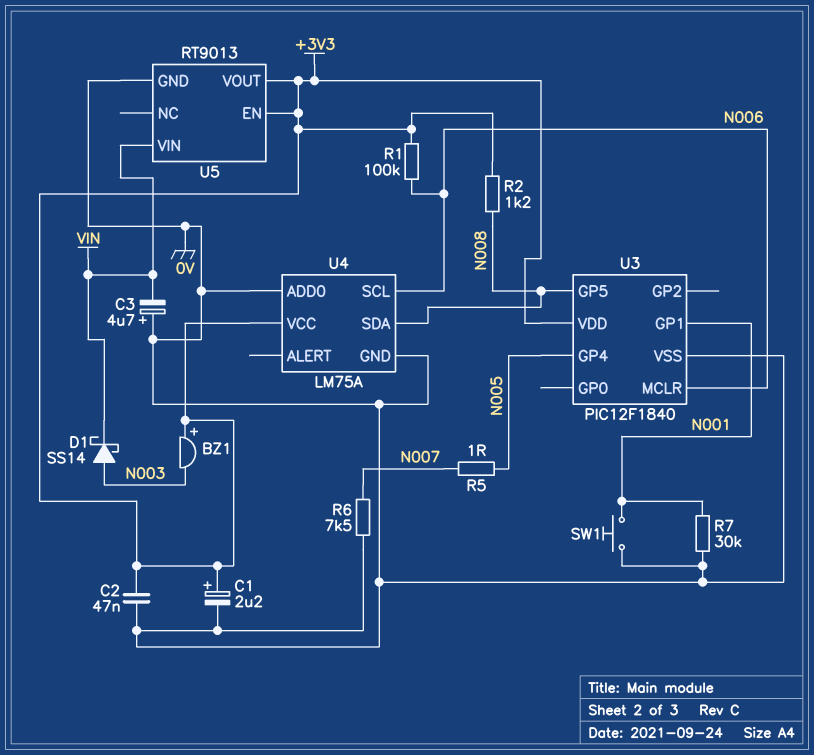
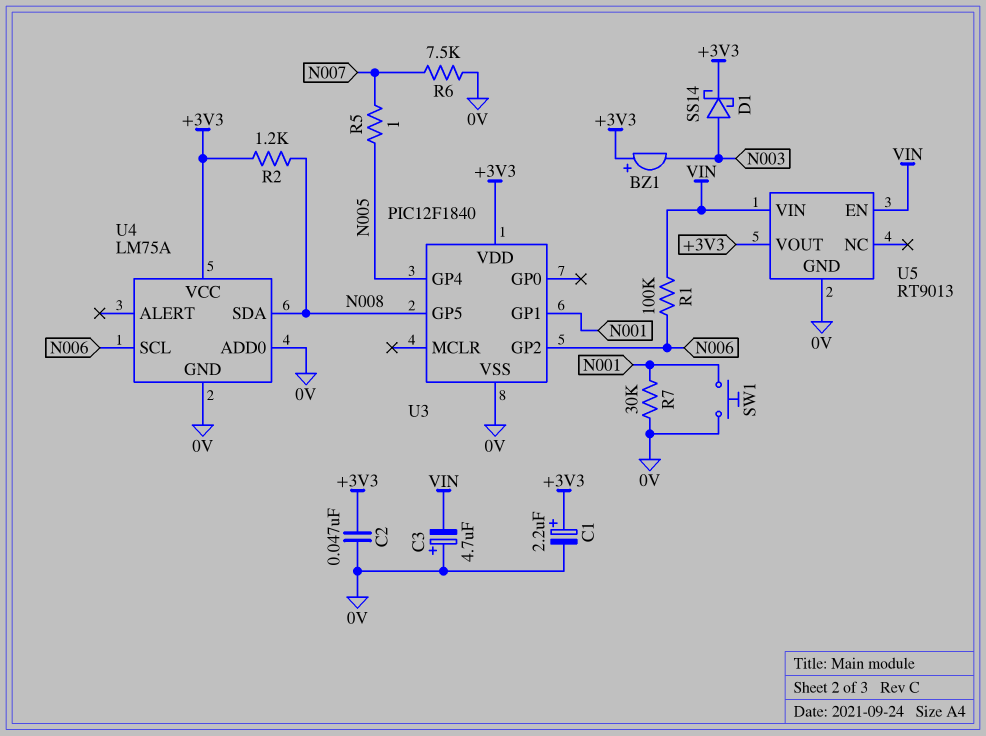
D1: schottky SS14 (A N003, K VIN) -> schottky SS14 (A N003, K +3V3)
R1: 100k (+3V3, N006) -> 100k (N006, VIN)
U3 pin GP2: none -> N006
U3 pin MCLR: N006 -> none
U5 pin EN: +3V3 -> VIN

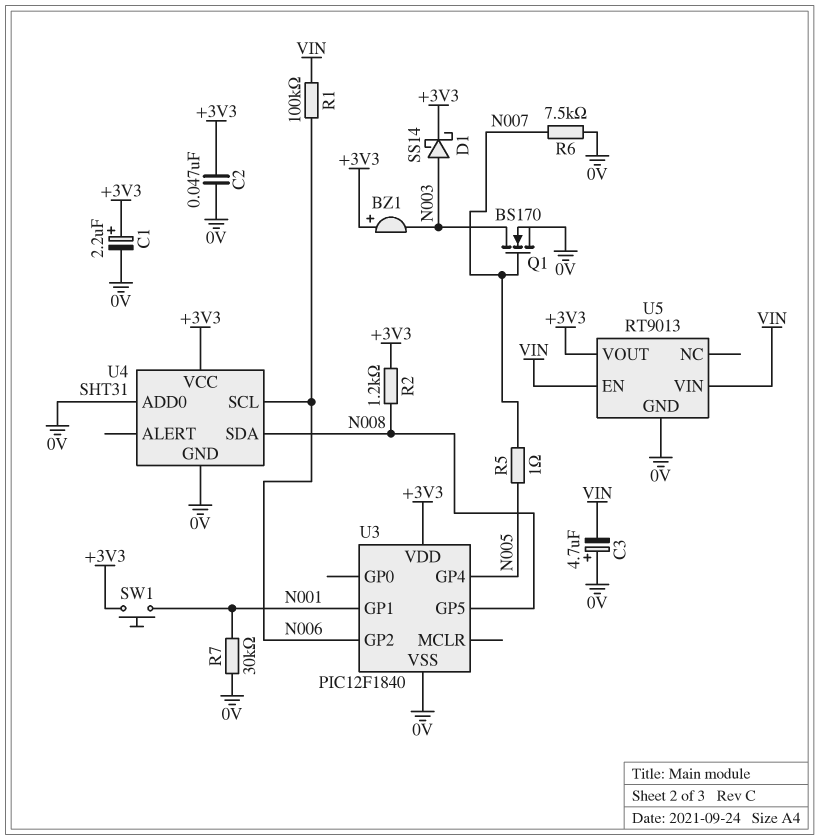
Q1: none -> NMOS BS170 (G N007, D N003, S 0V)
SW1: button (0V, N001) -> button (+3V3, N001)
U4: LM75A -> SHT31

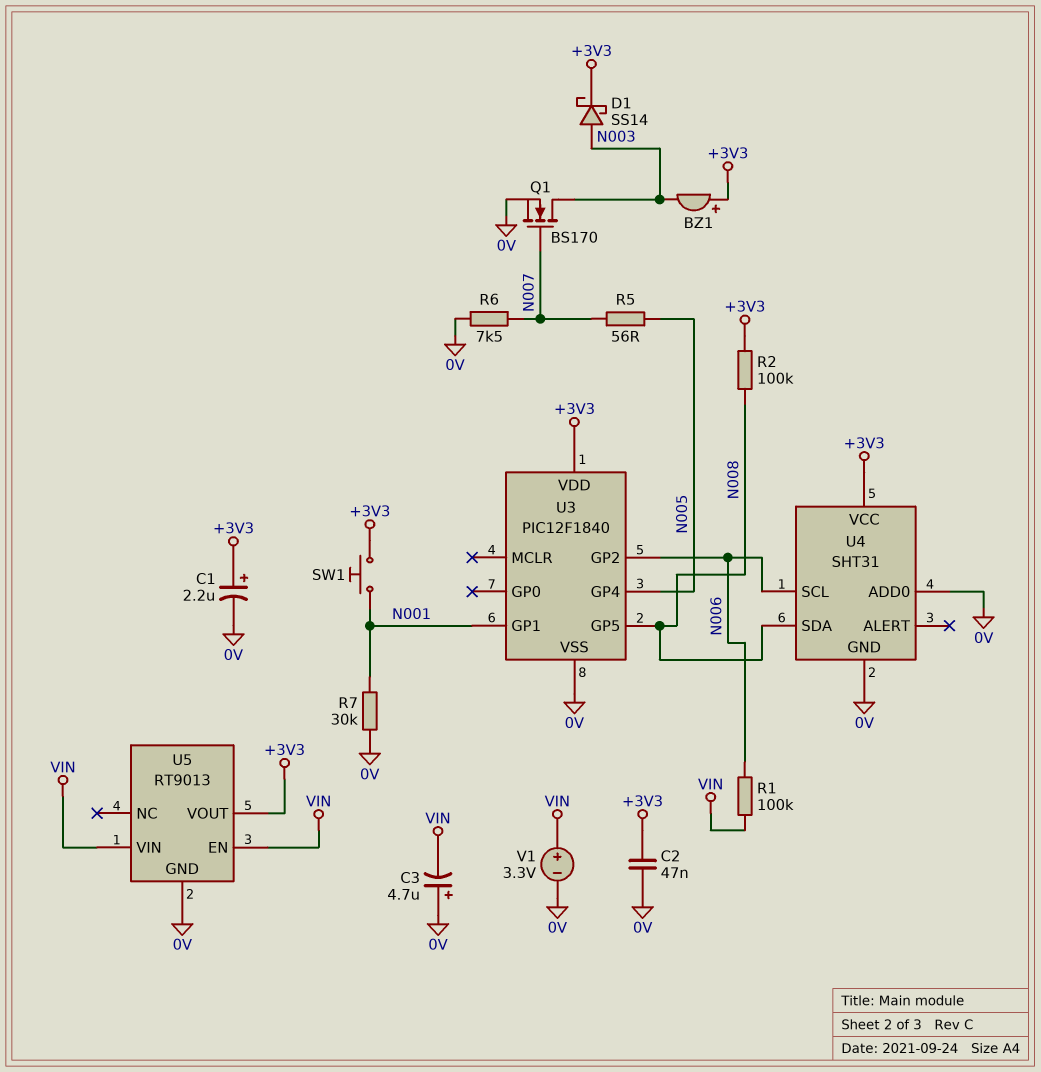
R2: 1.2k (+3V3, N008) -> 100k (+3V3, N008)
R5: 1 (N005, N007) -> 56 (N005, N007)
V1: none -> 3.3V (plus VIN, minus 0V)

